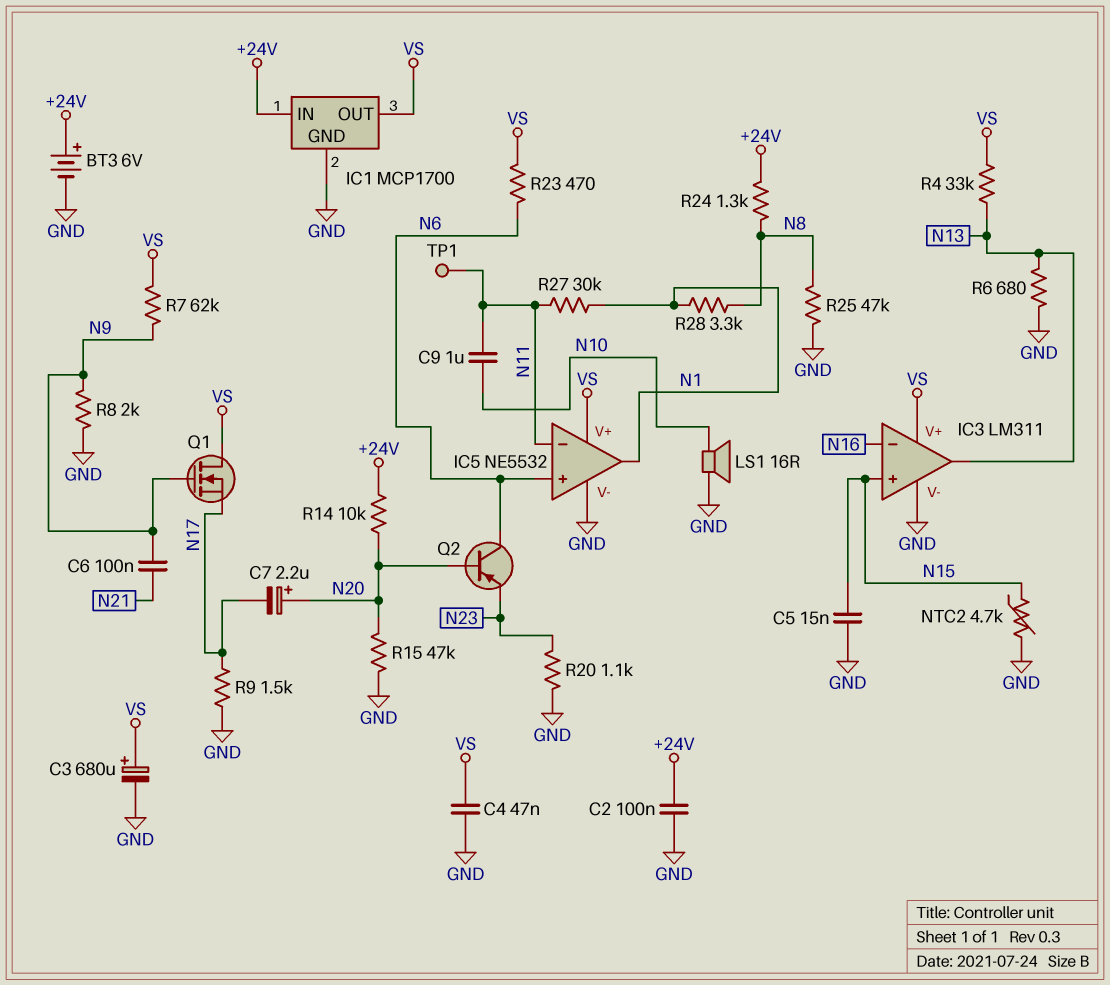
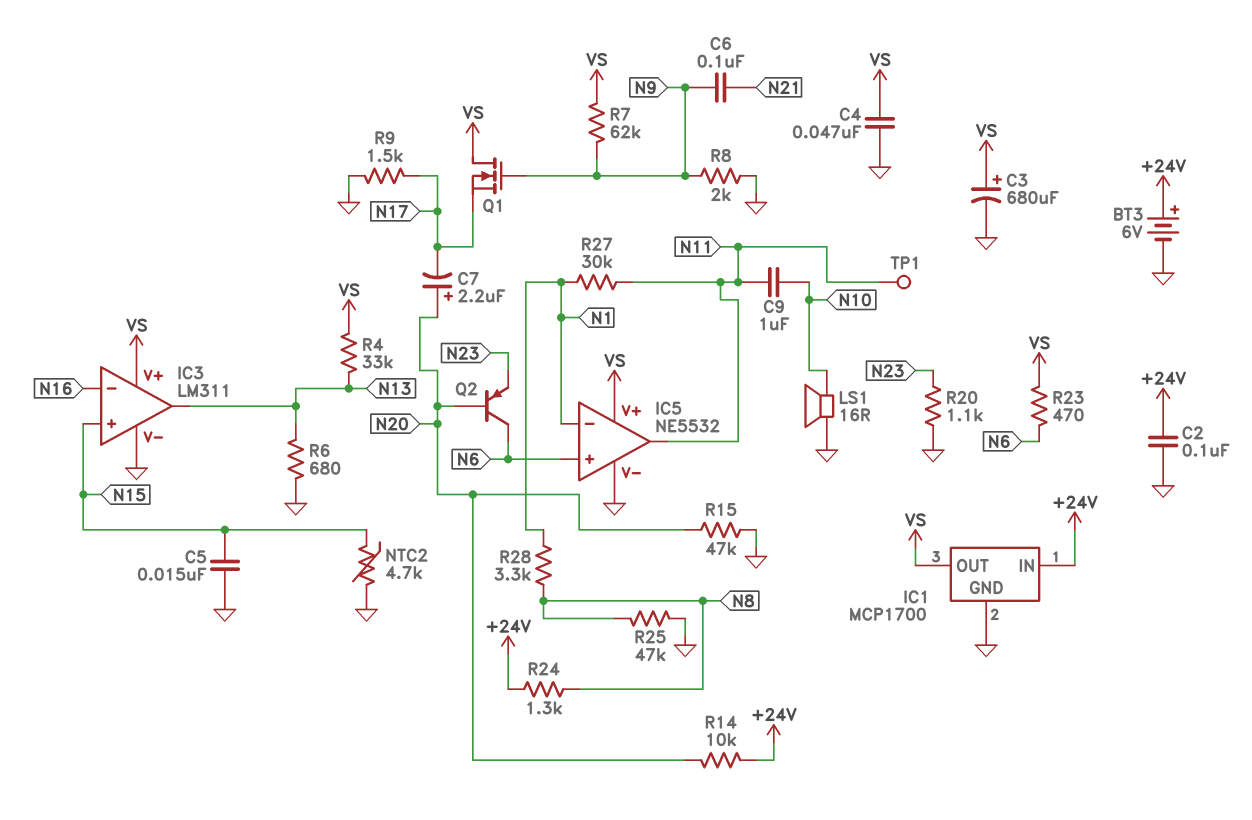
IC5 pin in-: N11 -> N1
IC5 pin out: N1 -> N11

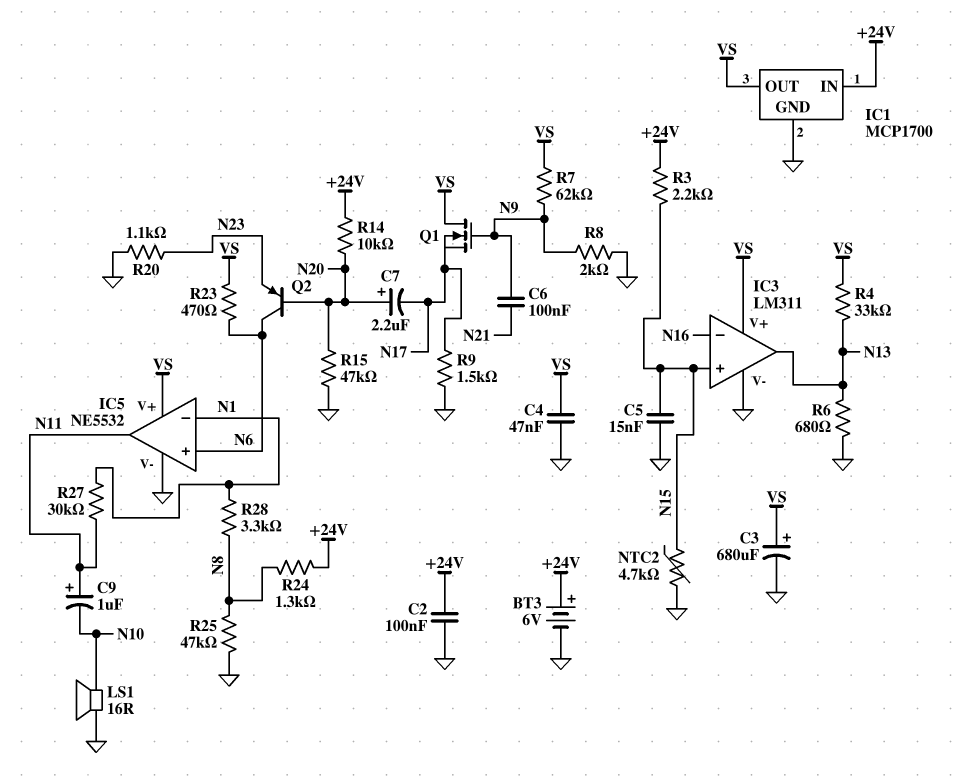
C9: 1uF (N10, N11) -> 1uF (plus N11, minus N10)
R3: none -> 2.2k (+24V, N15)
TP1: test point (N11) -> none

